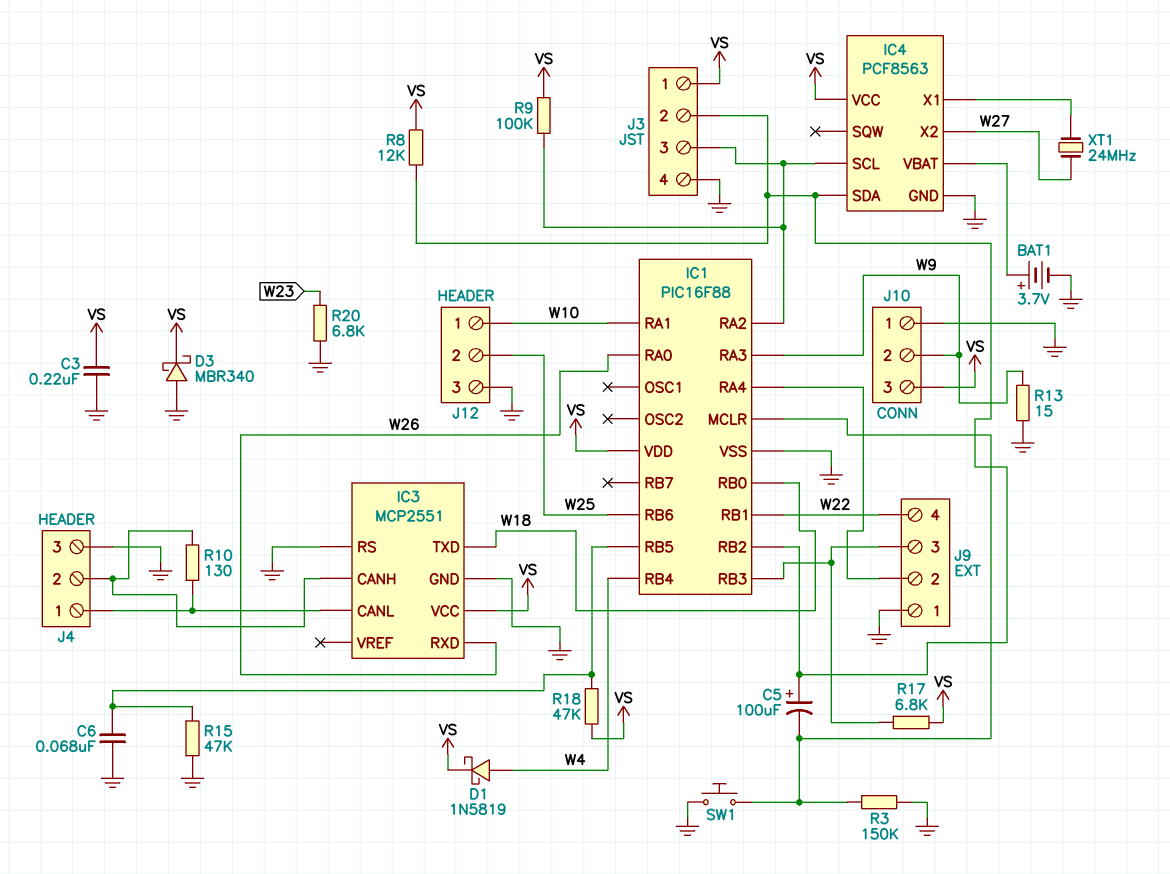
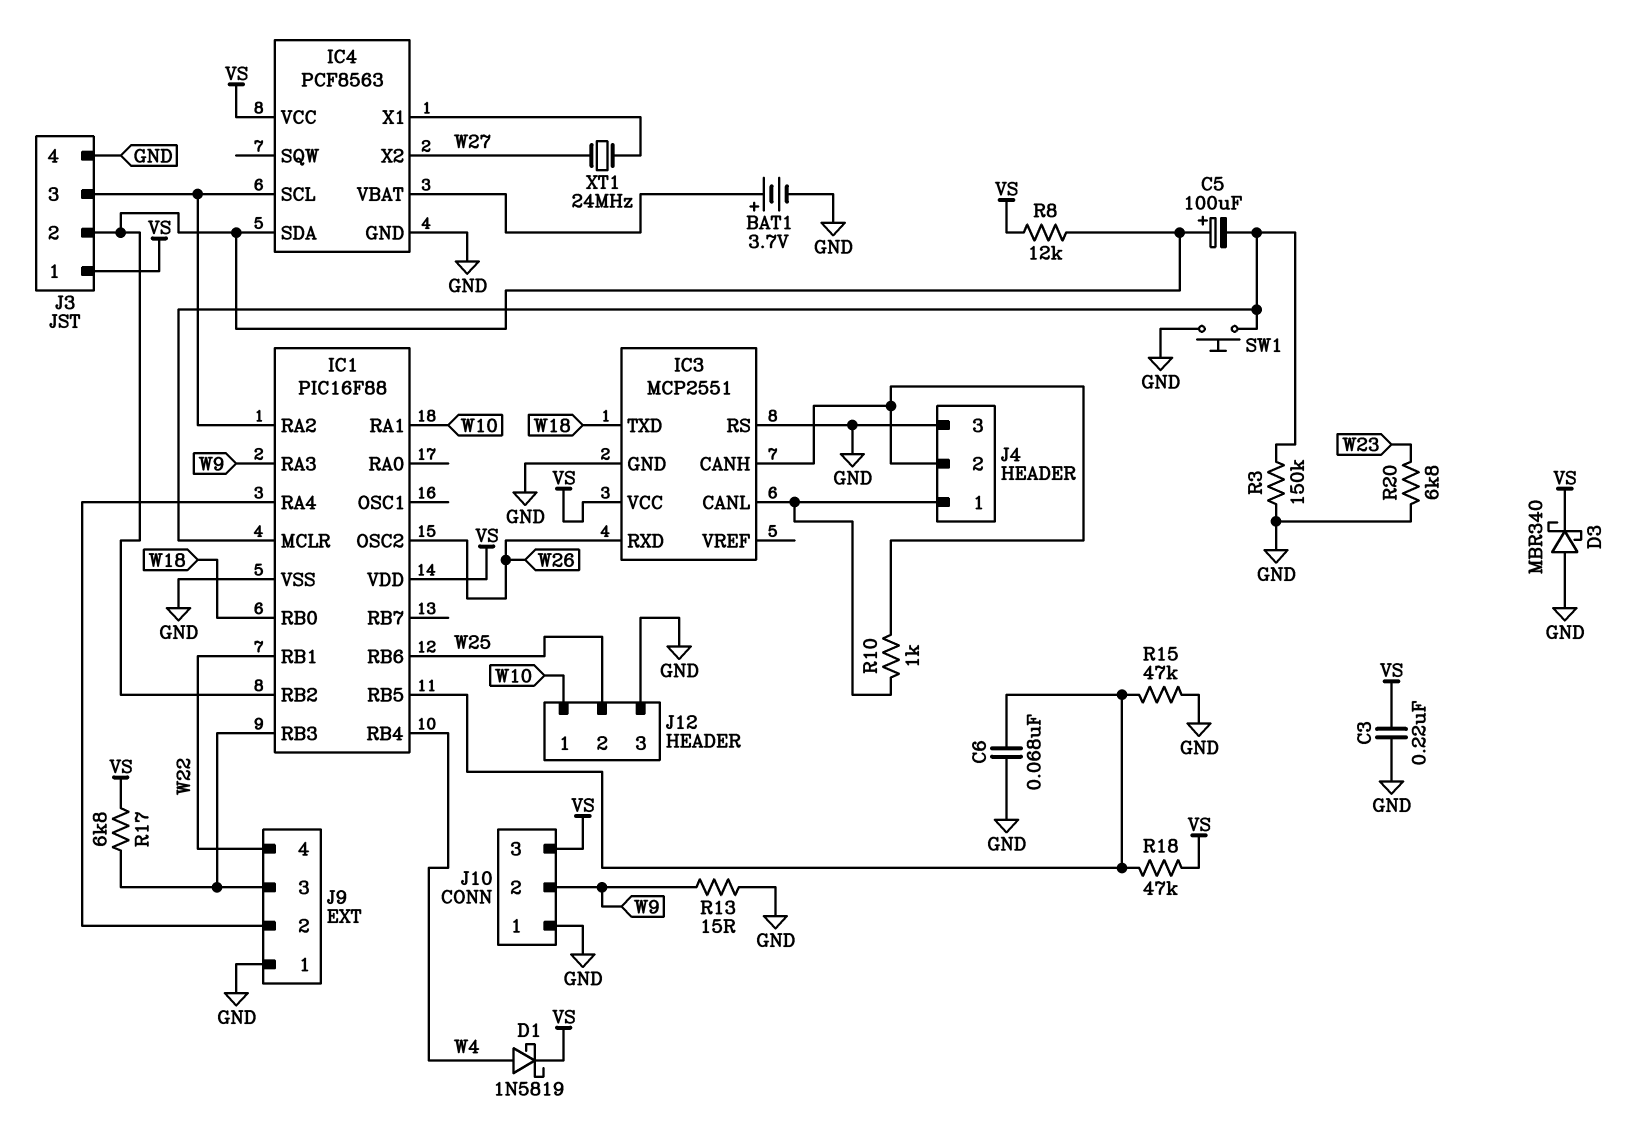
IC1 pin OSC2: none -> W26
IC1 pin RA0: W26 -> none
R9: 100k (IC1/RA2, VS) -> none
R10: 130 (IC3/CANH, IC3/CANL) -> 1k (IC3/CANH, IC3/CANL)

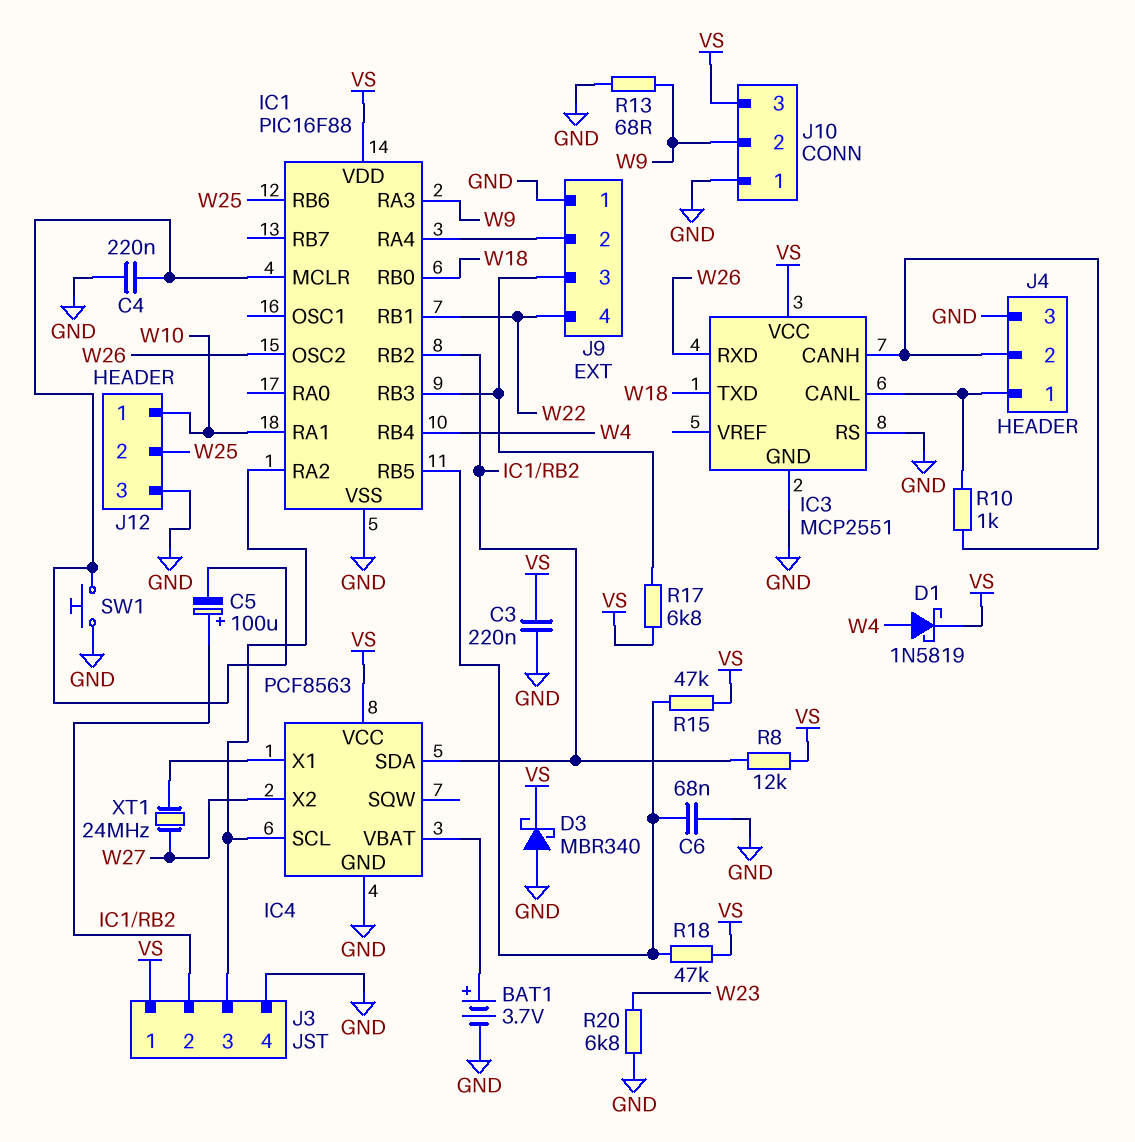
C4: none -> 220nF (GND, IC1/MCLR)
R3: 150k (GND, IC1/MCLR) -> none
R13: 15 (GND, W9) -> 68 (GND, W9)
R15: 47k (GND, IC1/RB5) -> 47k (IC1/RB5, VS)

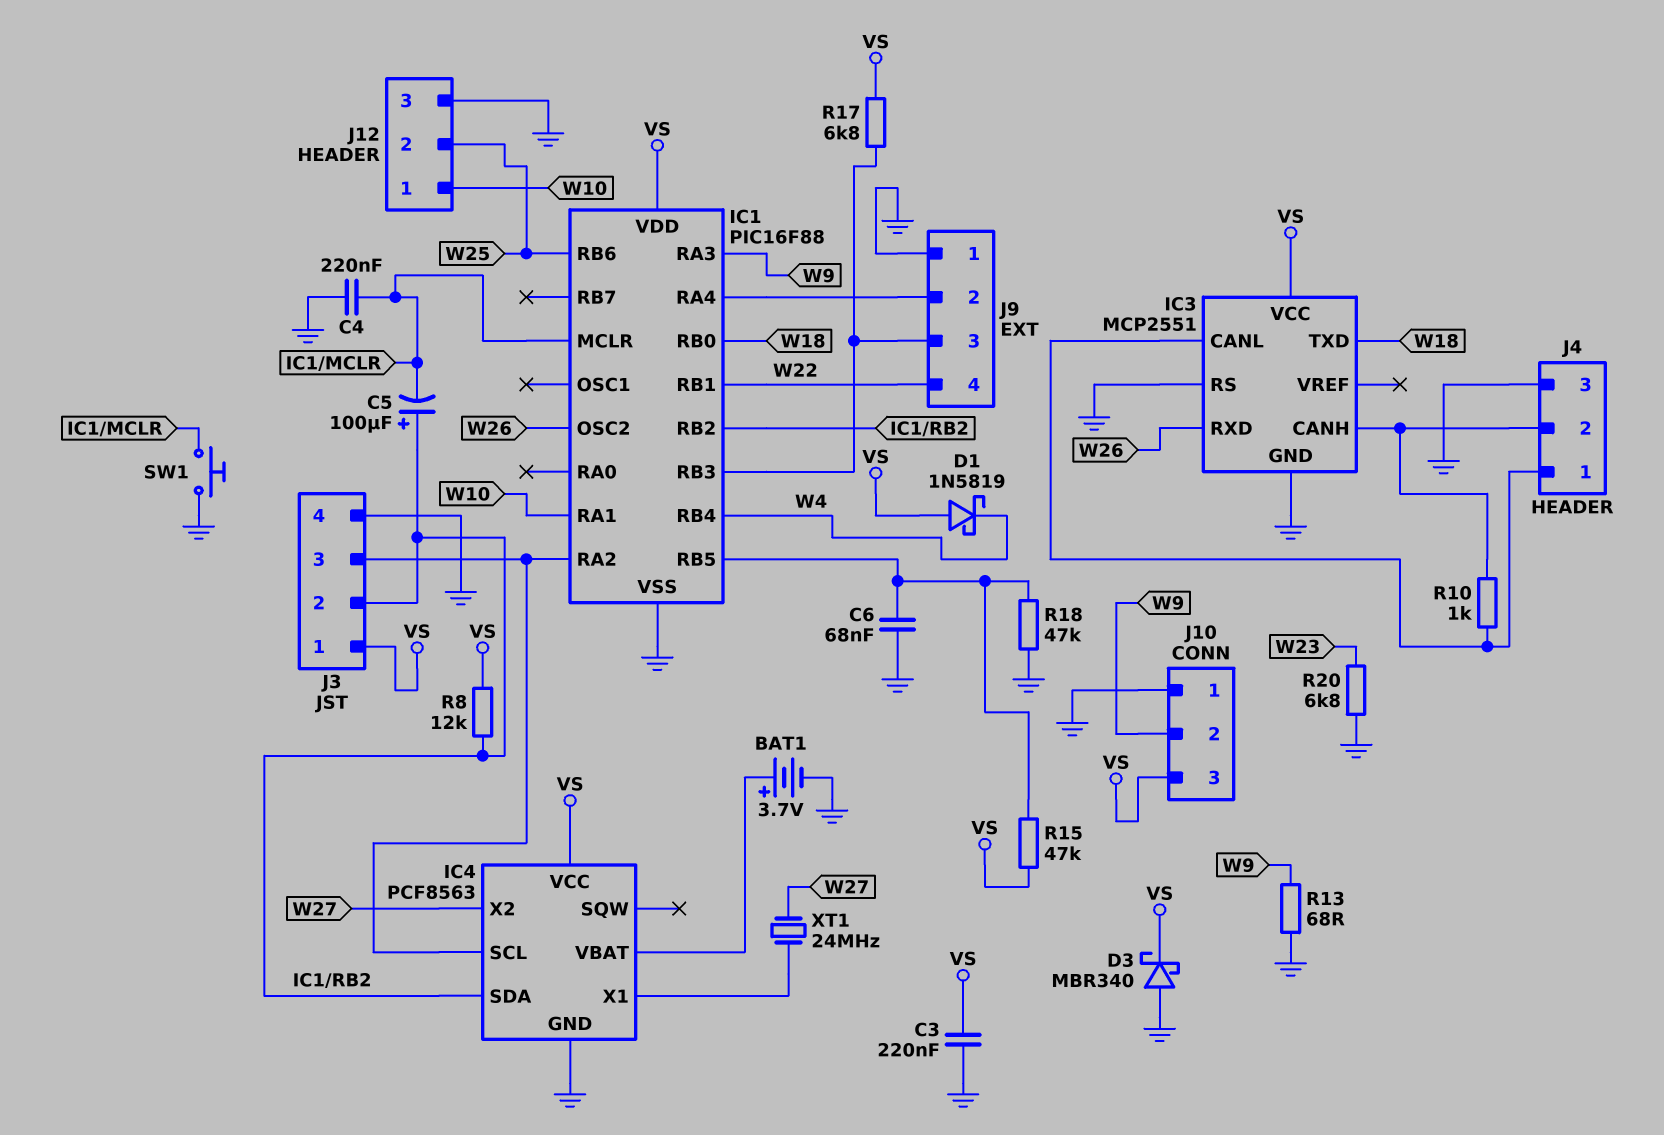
D1: schottky 1N5819 (A W4, K VS) -> schottky 1N5819 (A VS, K W4)
R18: 47k (IC1/RB5, VS) -> 47k (GND, IC1/RB5)

